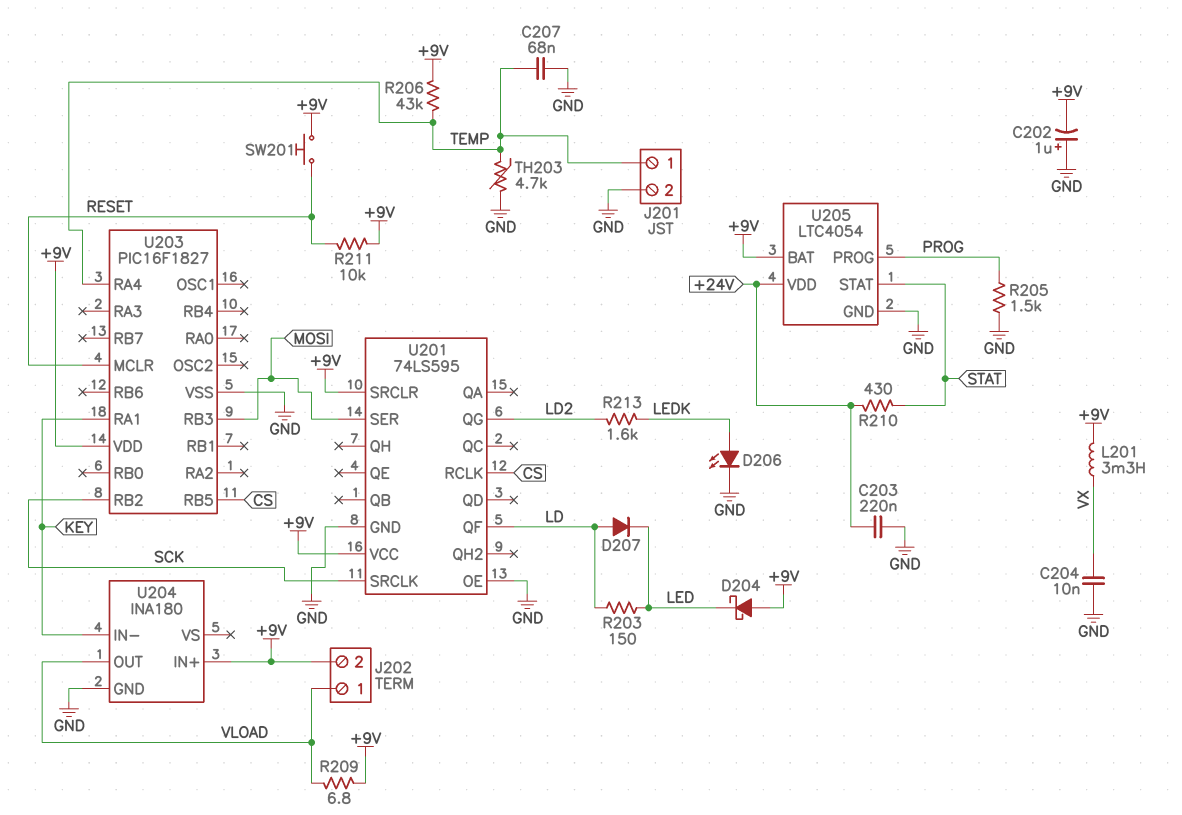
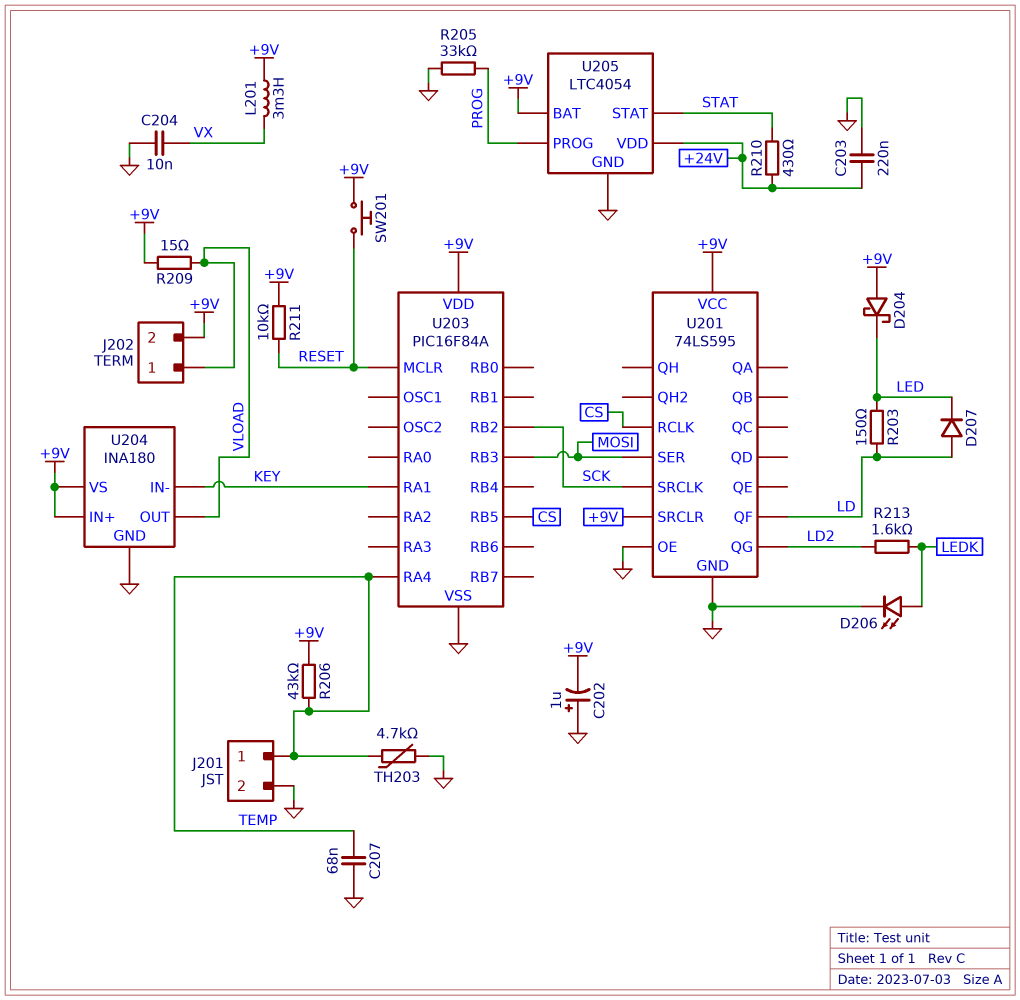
R205: 1.5k (GND, PROG) -> 33k (GND, PROG)
R209: 6.8 (+9V, VLOAD) -> 15 (+9V, VLOAD)
U203: PIC16F1827 -> PIC16F84A
U204 pin VS: none -> +9V

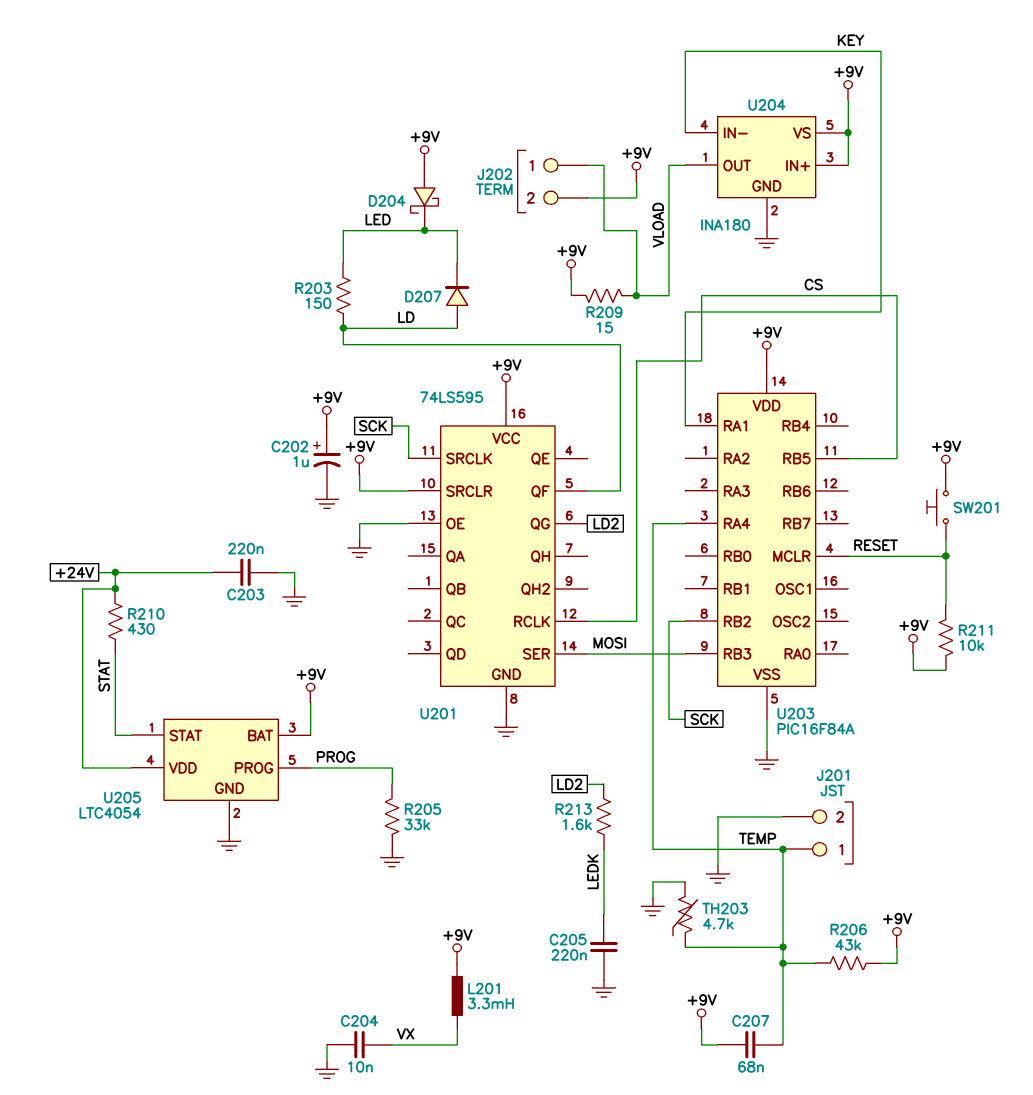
C202: 1uF (plus GND, minus +9V) -> 1uF (plus +9V, minus GND)
C205: none -> 220nF (GND, LEDK)
C207: 68nF (GND, TEMP) -> 68nF (+9V, TEMP)
D206: LED (A LEDK, K GND) -> none

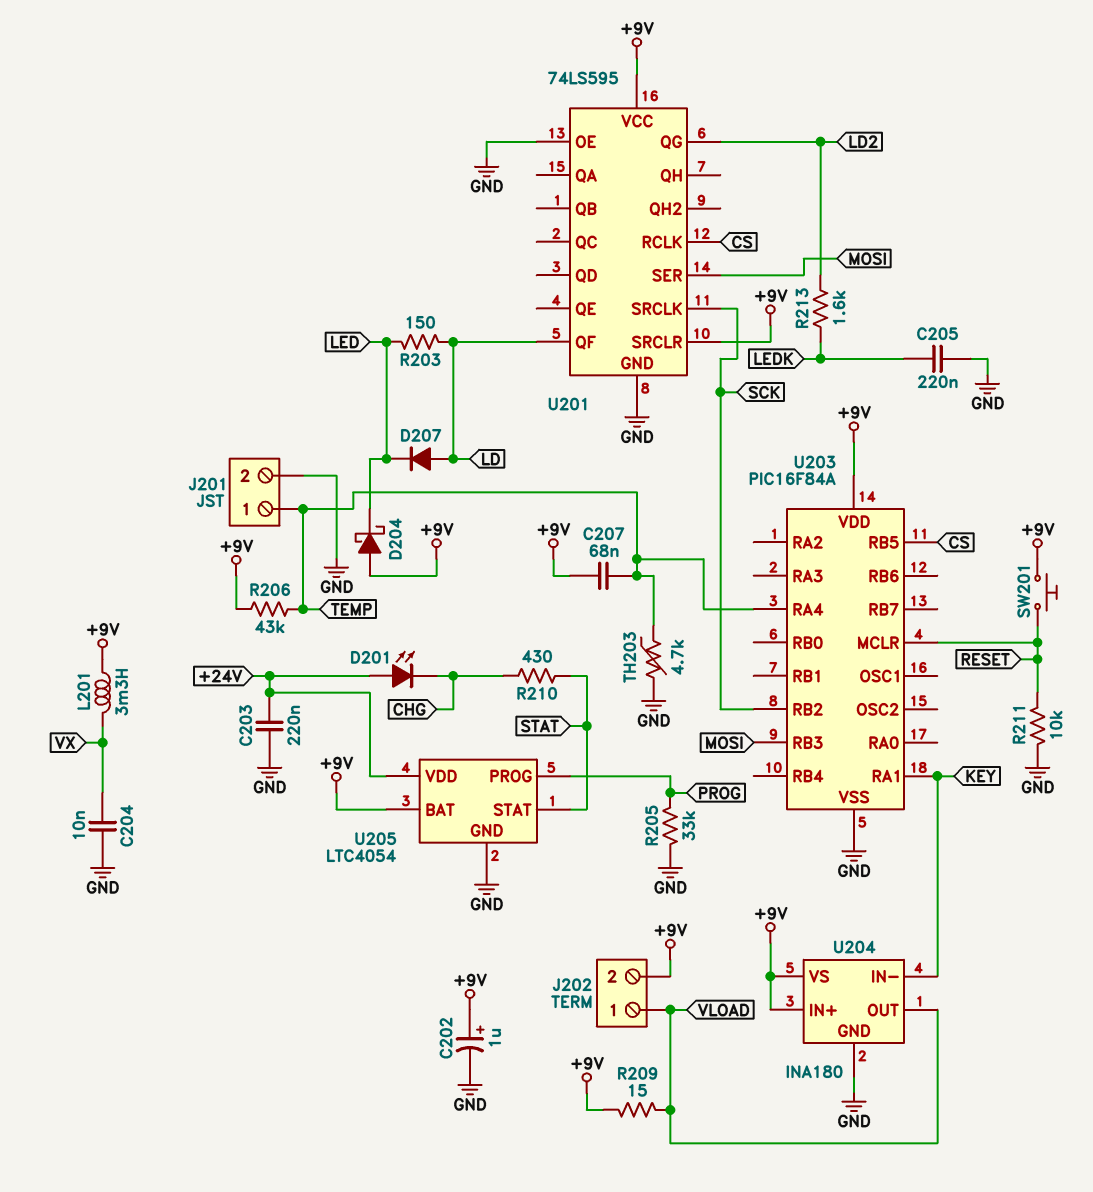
D201: none -> LED (A +24V, K CHG)
R210: 430 (+24V, STAT) -> 430 (CHG, STAT)
R211: 10k (+9V, RESET) -> 10k (GND, RESET)

